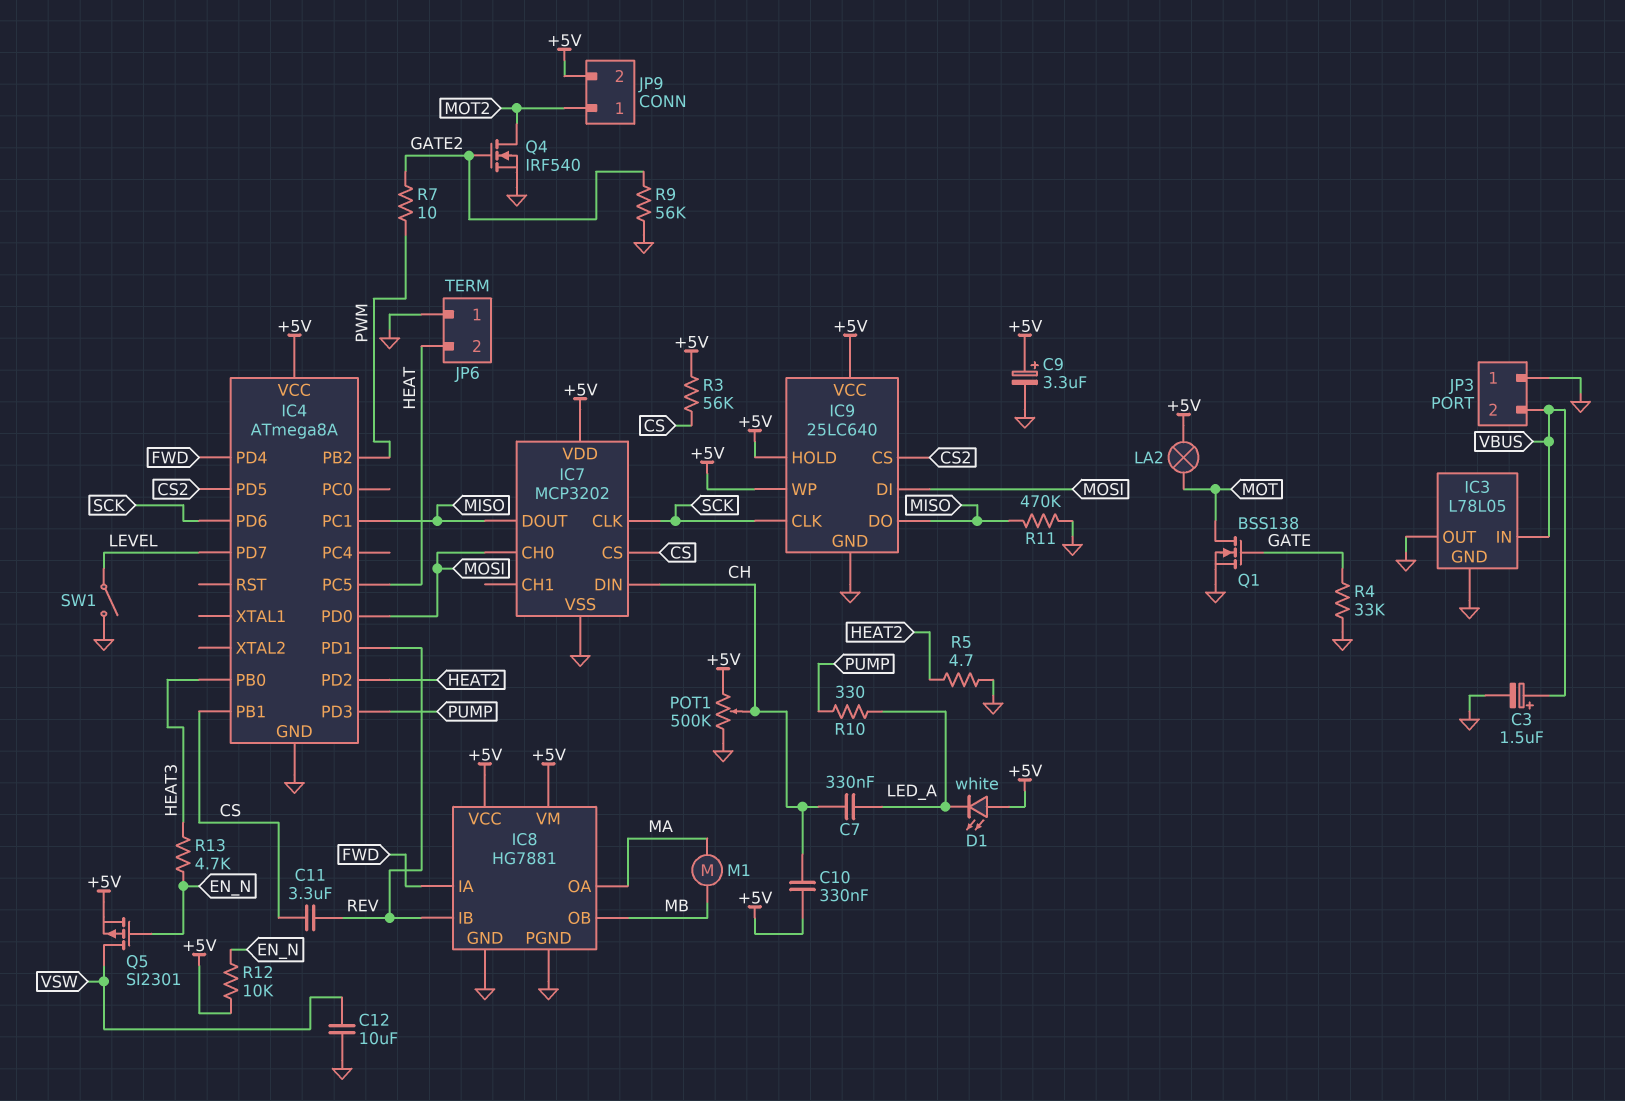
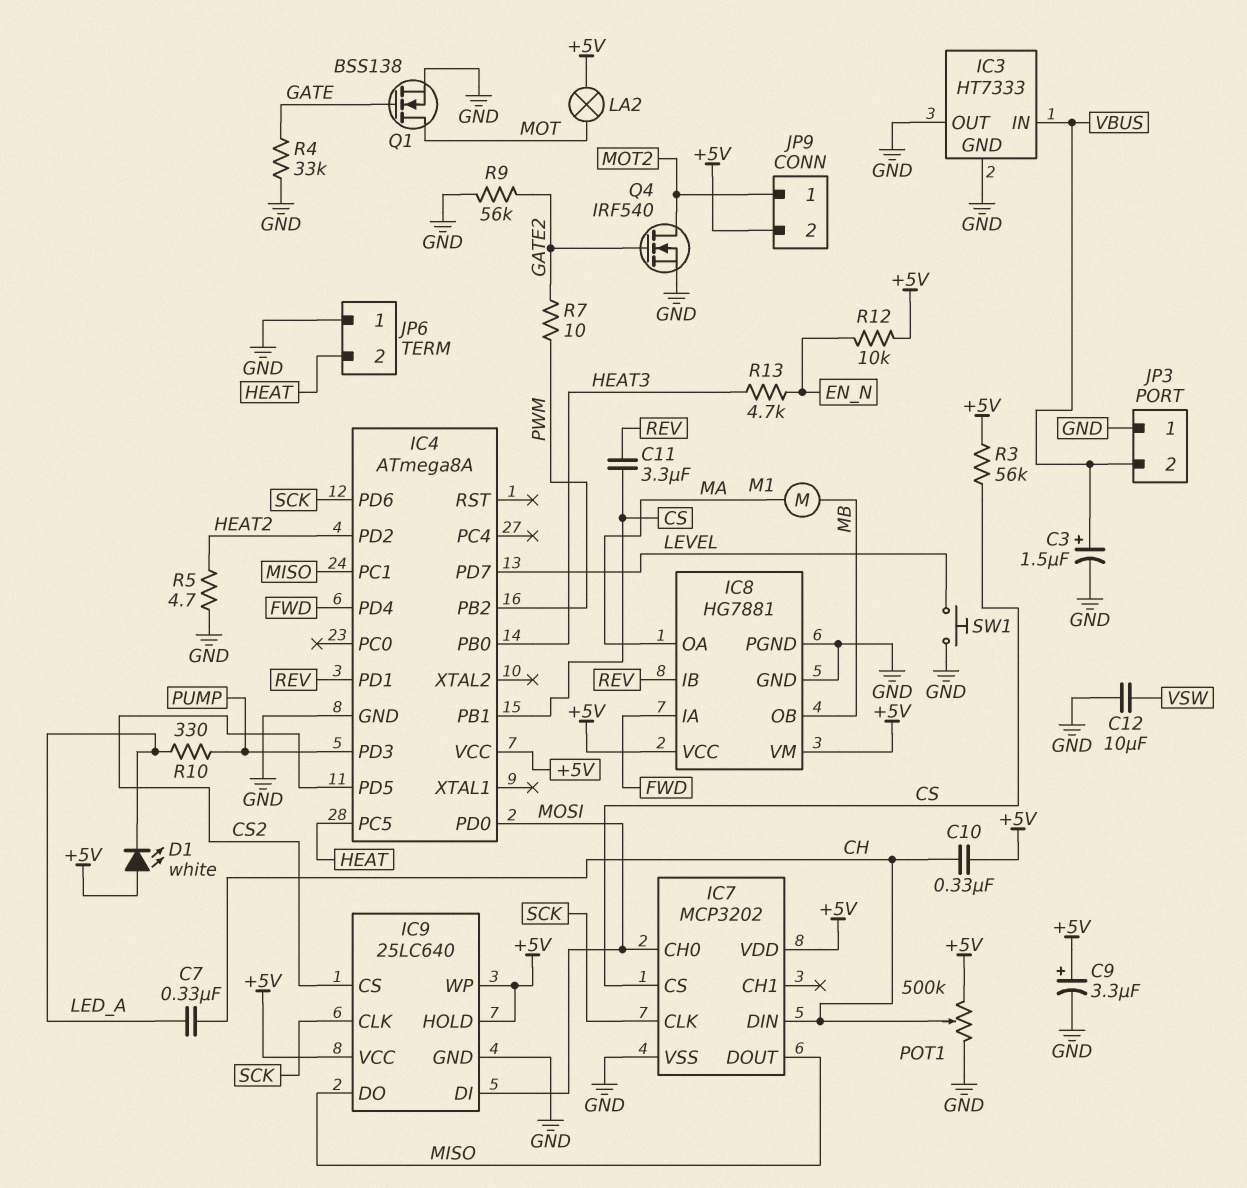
IC3: L78L05 -> HT7333
Q5: PMOS SI2301 (G EN_N, D VSW, S +5V) -> none
R11: 470k (GND, MISO) -> none
SW1: switch (GND, LEVEL) -> button (GND, LEVEL)

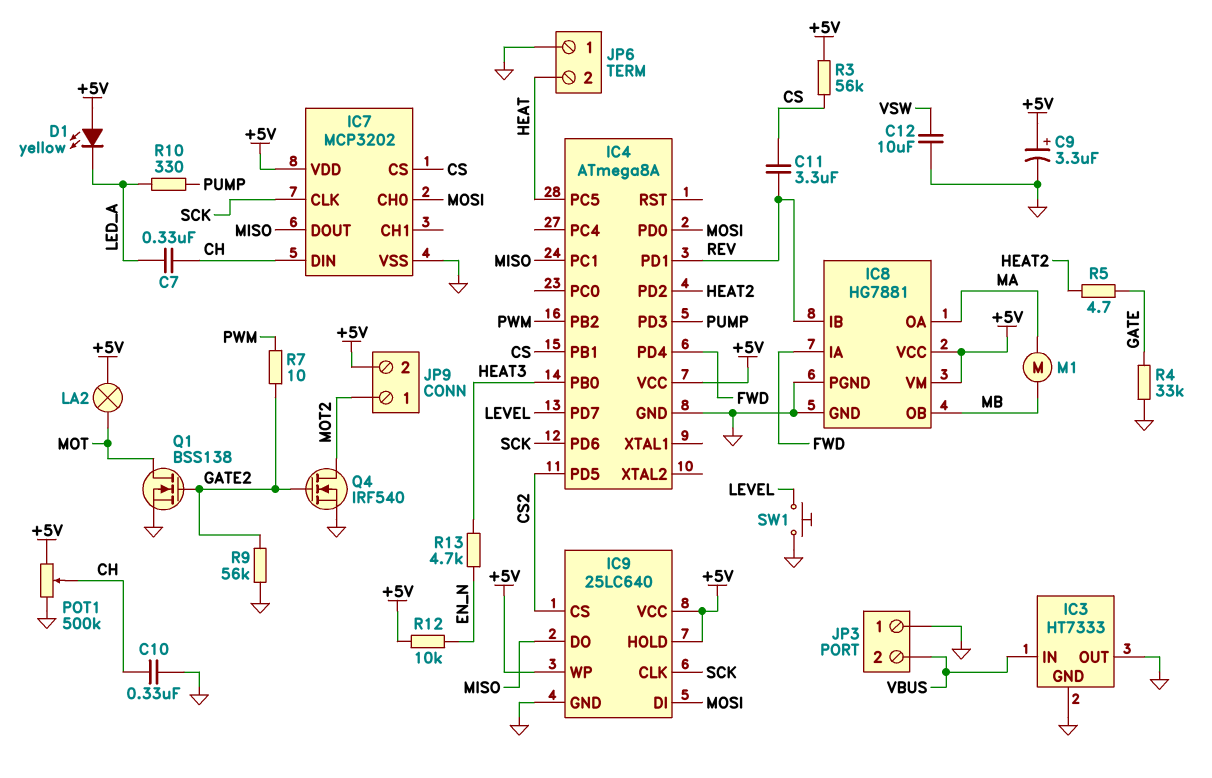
C3: 1.5uF (plus VBUS, minus GND) -> none
C10: 330nF (+5V, CH) -> 330nF (CH, GND)
D1: LED white (A +5V, K LED_A) -> LED yellow (A +5V, K LED_A)
Q1: NMOS BSS138 (G GATE, D MOT, S GND) -> NMOS BSS138 (G GATE2, D MOT, S GND)
R5: 4.7 (GND, HEAT2) -> 4.7 (GATE, HEAT2)

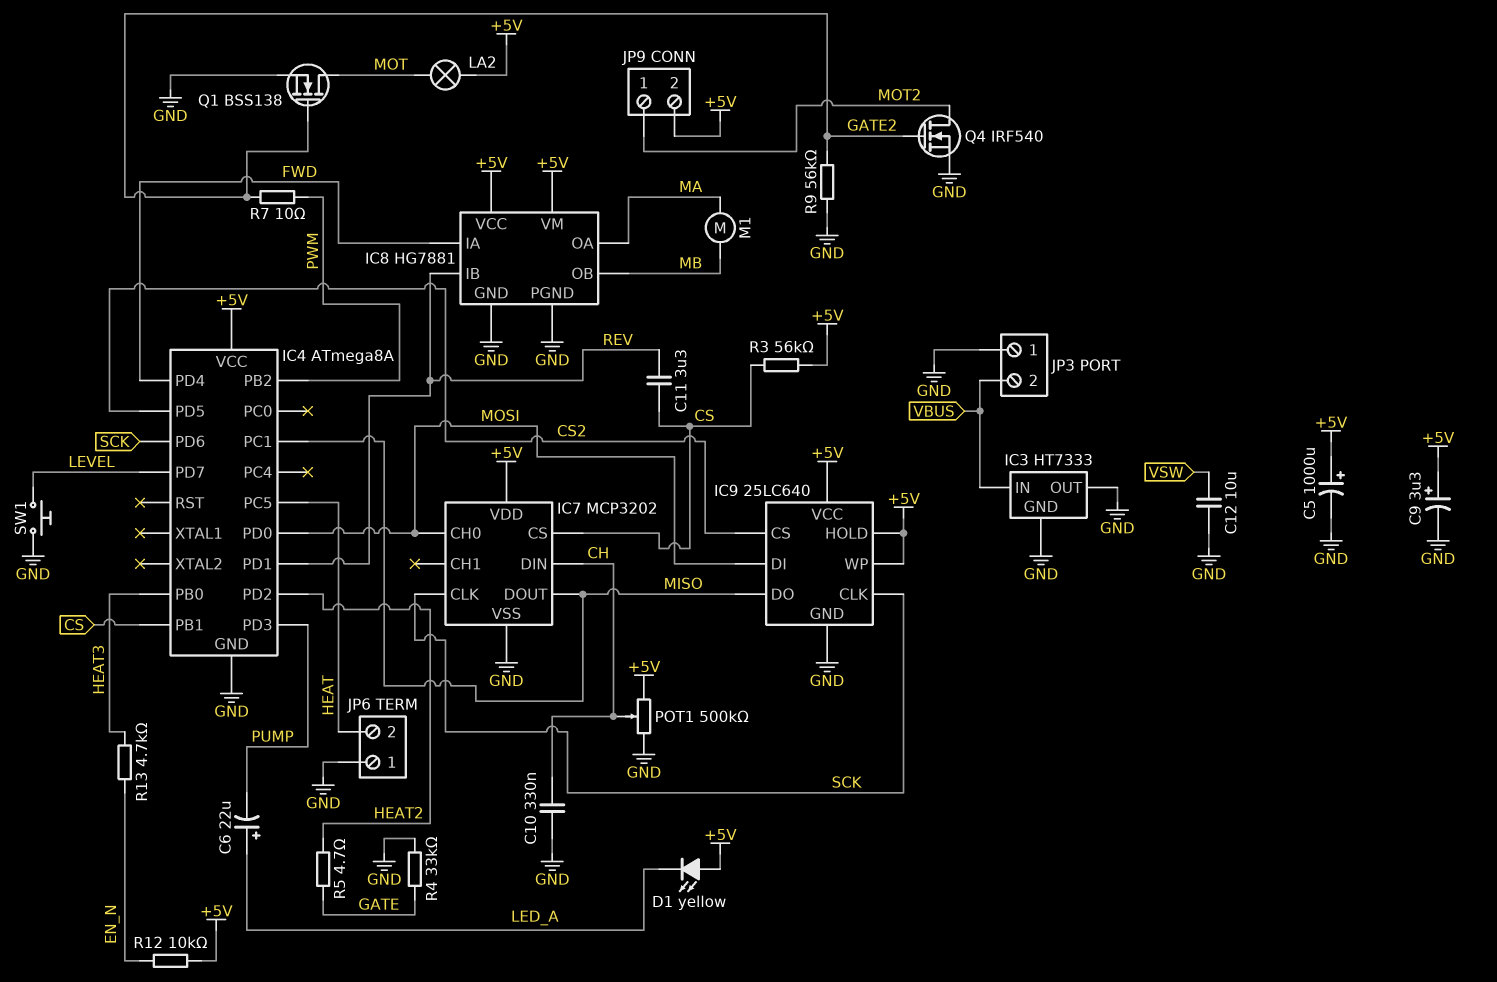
C5: none -> 1000uF (plus +5V, minus GND)
C6: none -> 22uF (plus LED_A, minus PUMP)
C7: 330nF (CH, LED_A) -> none
R10: 330 (LED_A, PUMP) -> none

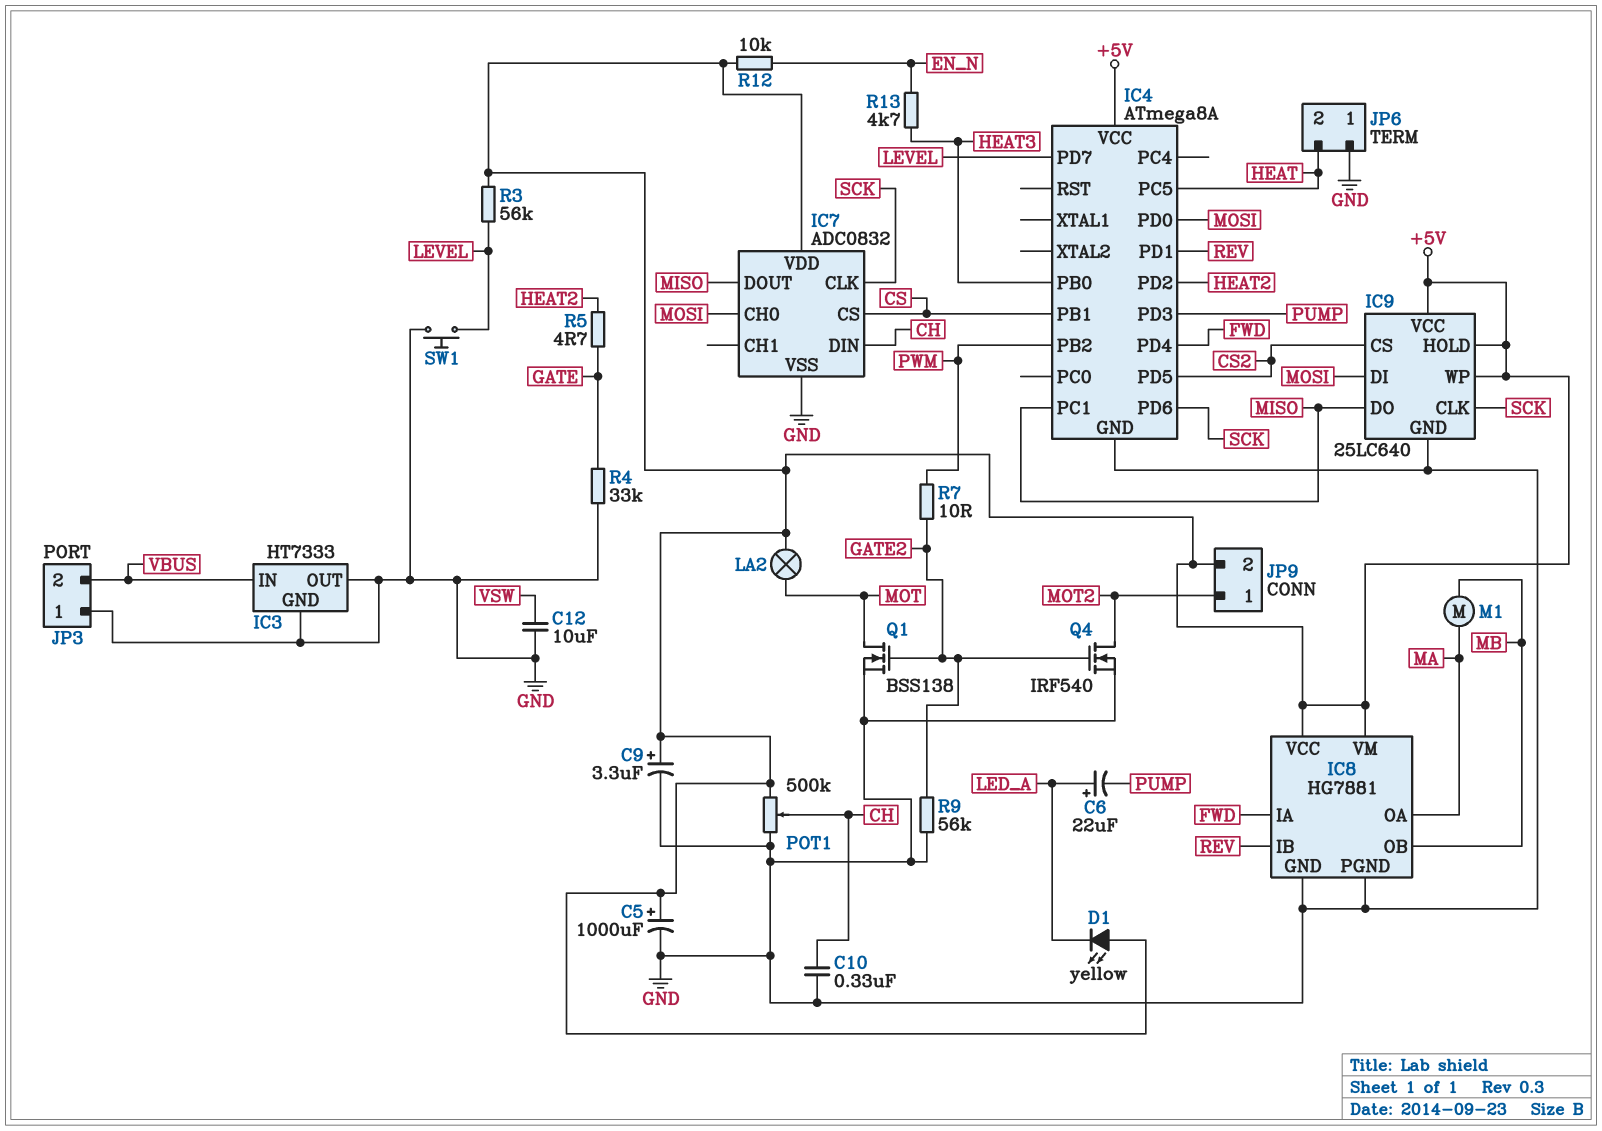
C11: 3.3uF (CS, REV) -> none
IC7: MCP3202 -> ADC0832
R3: 56k (+5V, CS) -> 56k (+5V, LEVEL)

